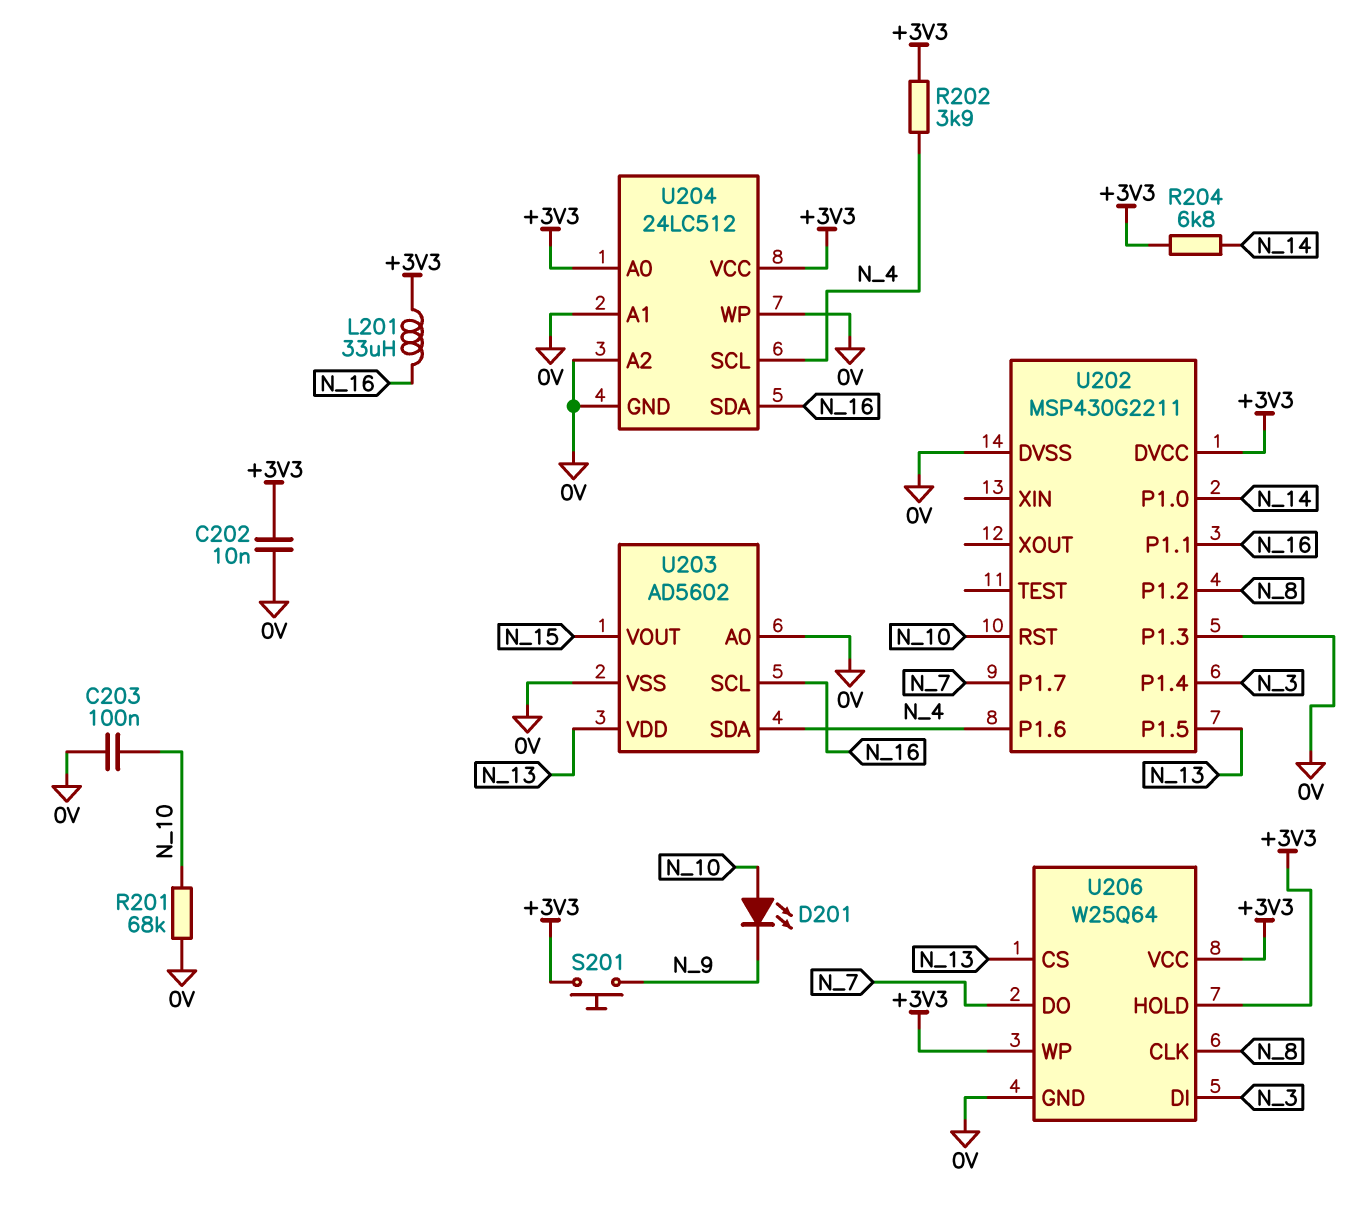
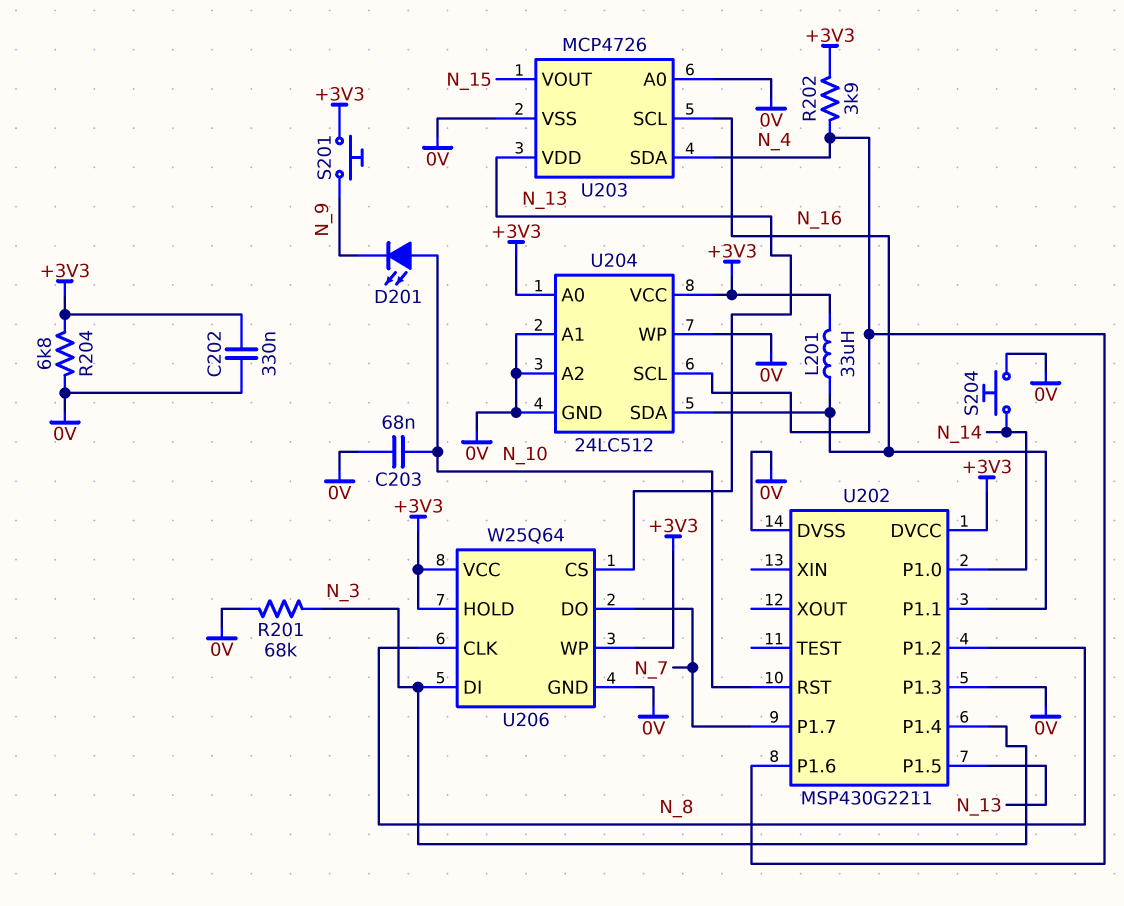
C202: 10nF (+3V3, 0V) -> 330nF (+3V3, 0V)
C203: 100nF (0V, N_10) -> 68nF (0V, N_10)
R201: 68k (0V, N_10) -> 68k (0V, N_3)
R204: 6.8k (+3V3, N_14) -> 6.8k (+3V3, 0V)
S204: none -> button (0V, N_14)
U203: AD5602 -> MCP4726

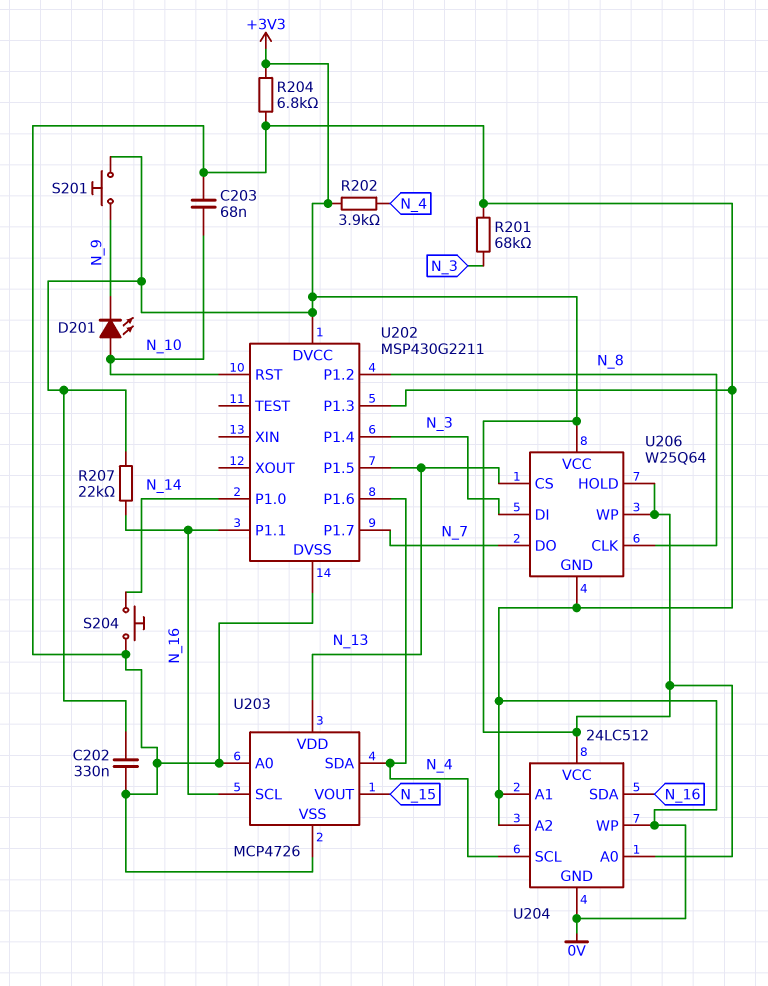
L201: 33uH (+3V3, N_16) -> none
R207: none -> 22k (+3V3, N_16)

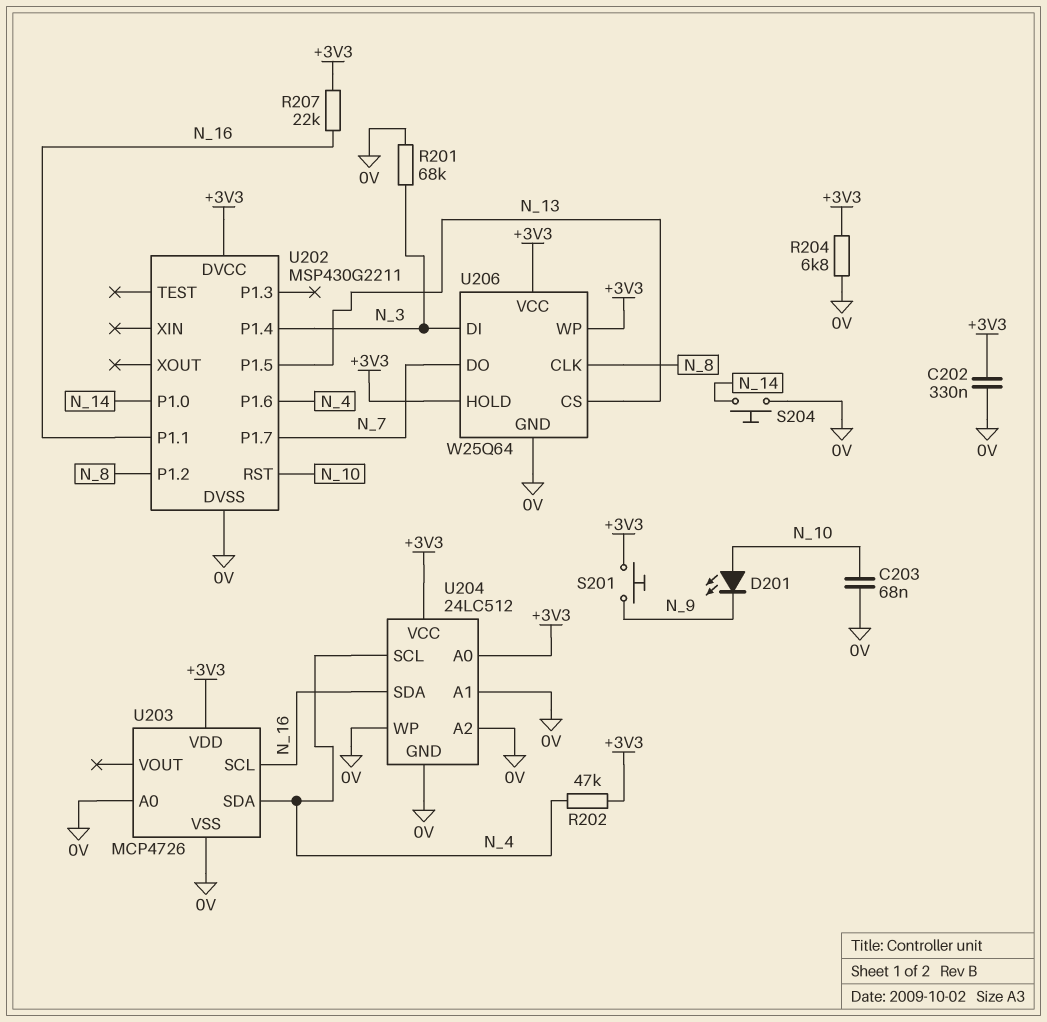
R202: 3.9k (+3V3, N_4) -> 47k (+3V3, N_4)
U202 pin P1.3: 0V -> none
U203 pin VDD: N_13 -> +3V3
U203 pin VOUT: N_15 -> none

